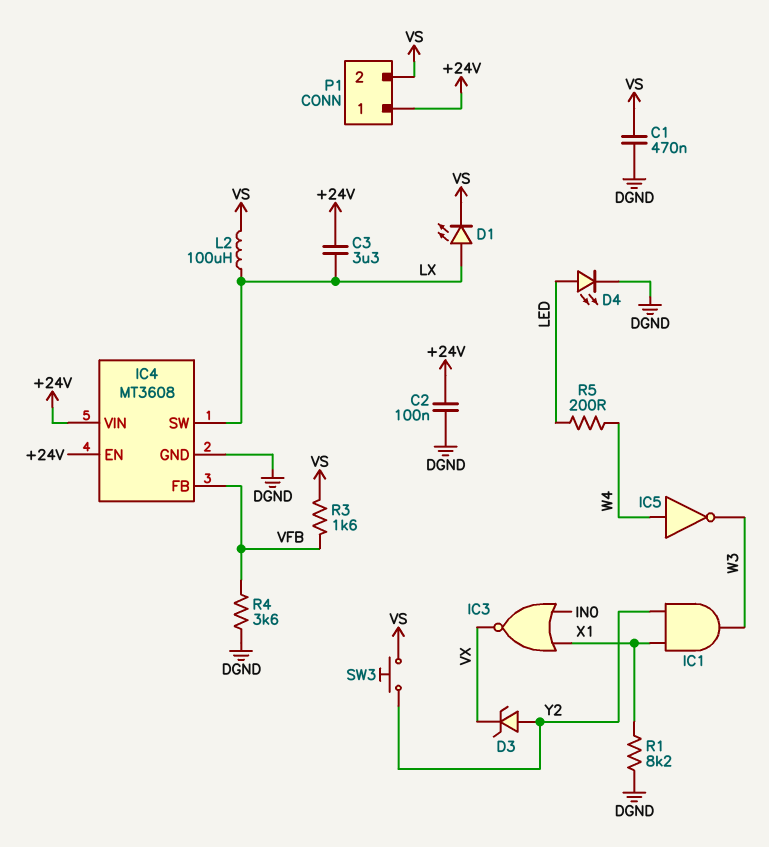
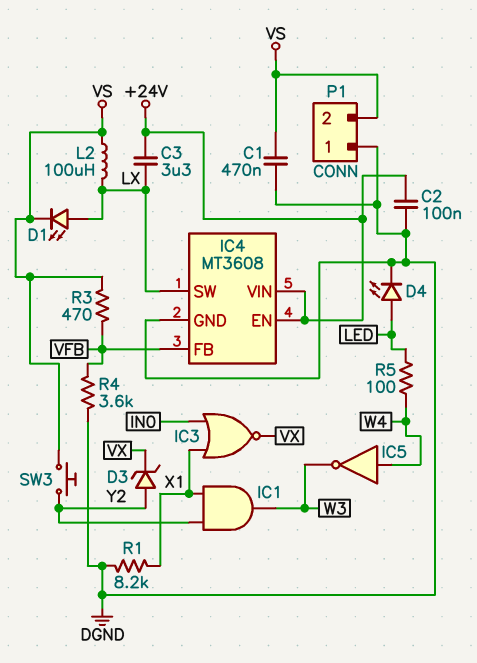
P1 pin 1: +24V -> DGND
R3: 1.6k (VFB, VS) -> 470 (VFB, VS)
R5: 200 (LED, W4) -> 100 (LED, W4)

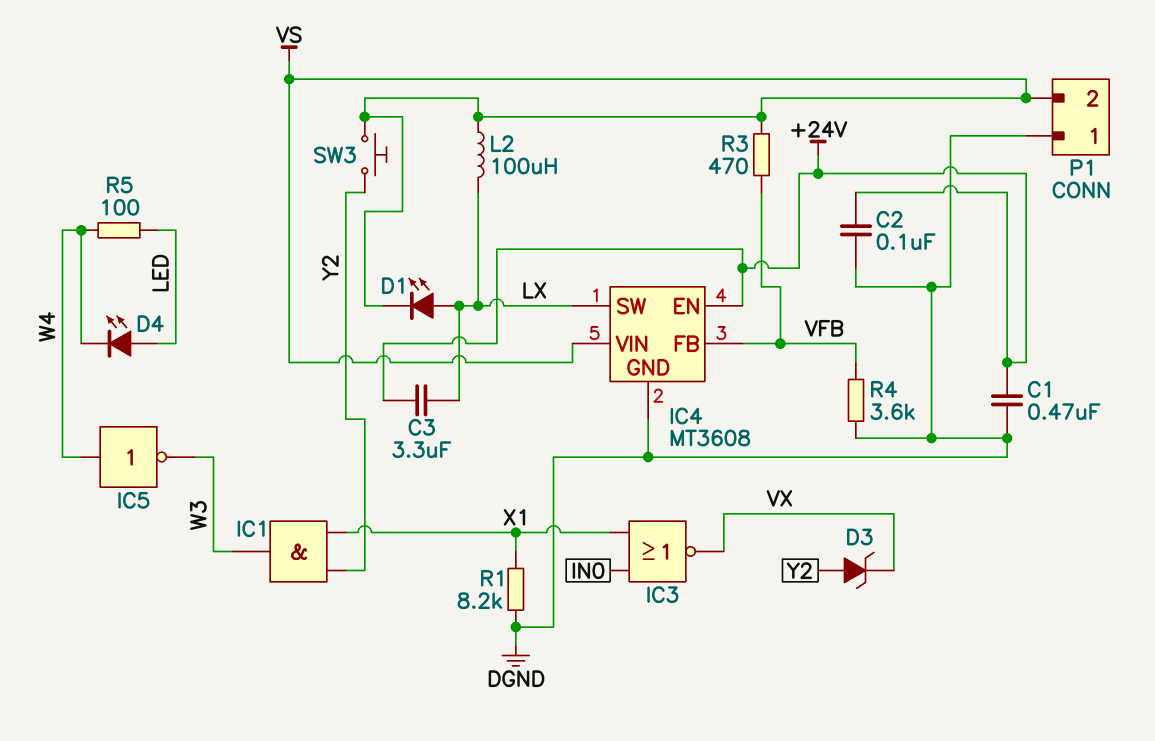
C1: 470nF (DGND, VS) -> 470nF (+24V, DGND)
D4: LED (A LED, K DGND) -> LED (A LED, K W4)
IC4 pin VIN: +24V -> VS

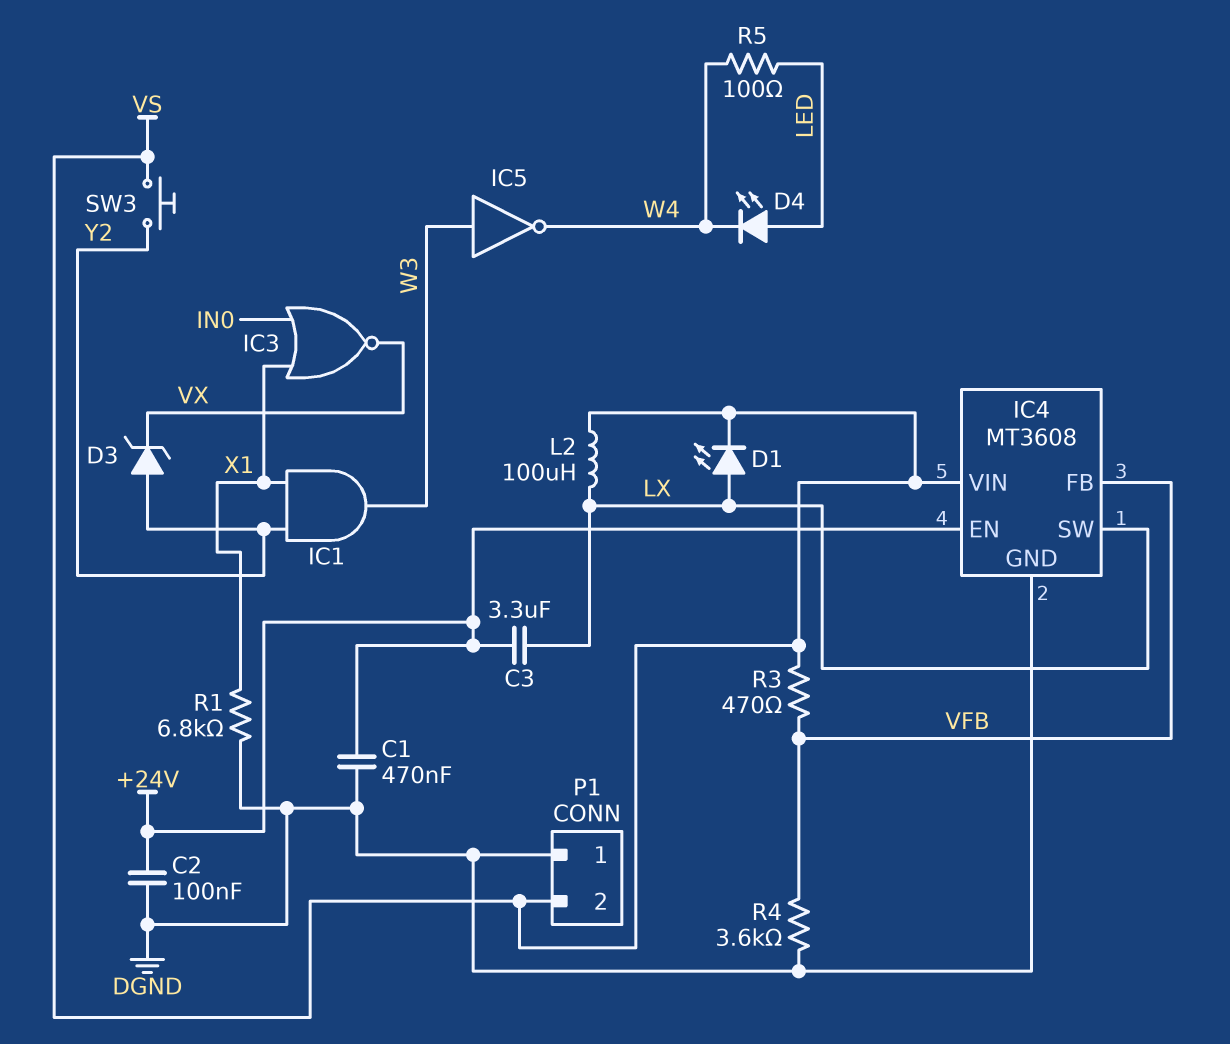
IC5: NOT (in W4, out W3) -> NOT (in W3, out W4)
R1: 8.2k (DGND, X1) -> 6.8k (DGND, X1)

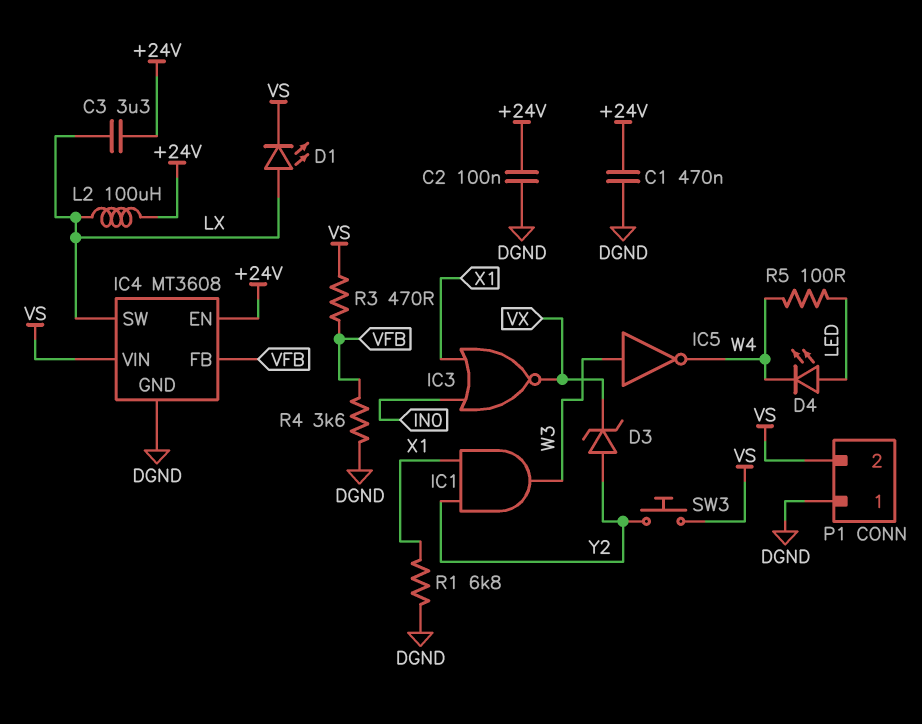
L2: 100uH (LX, VS) -> 100uH (+24V, LX)

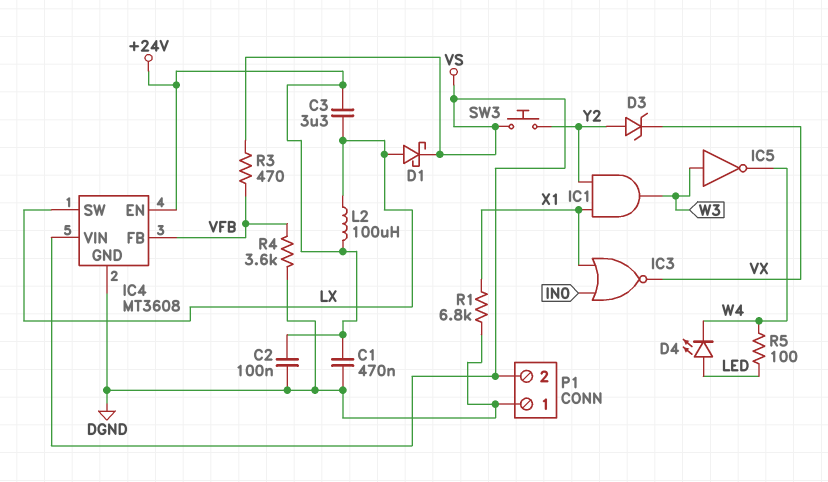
D1: LED (A LX, K VS) -> schottky (A LX, K VS)

